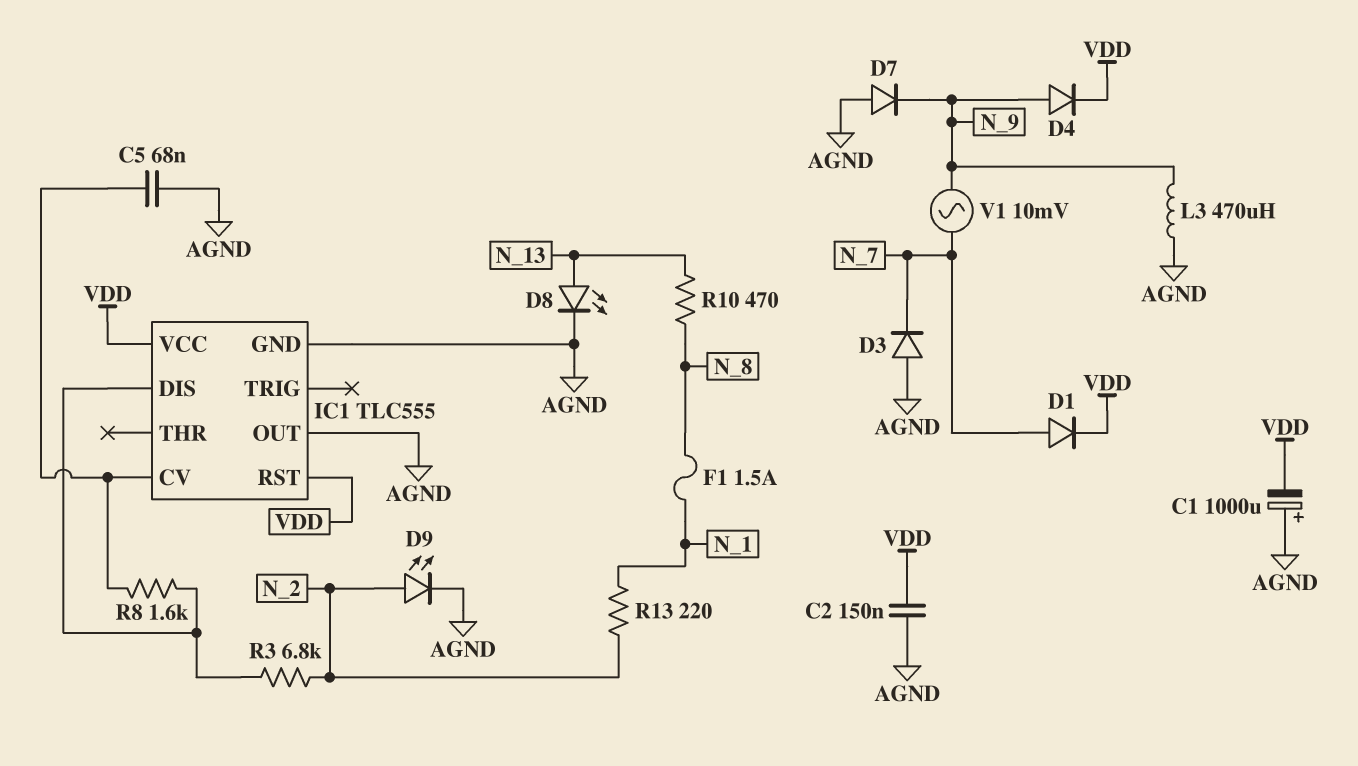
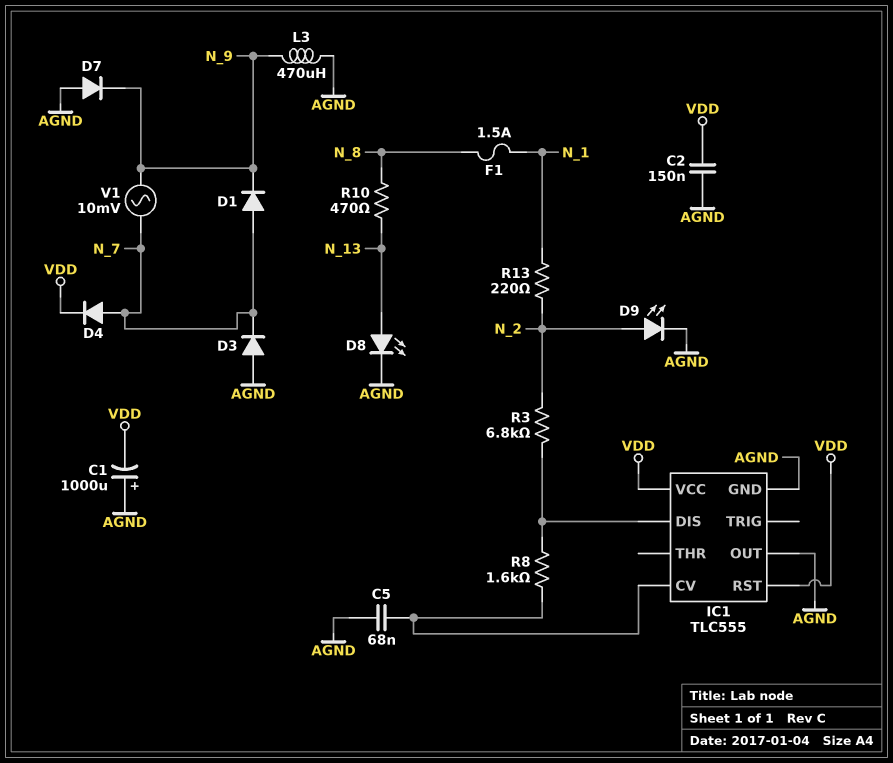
D1: diode (A N_7, K VDD) -> diode (A N_7, K N_9)
D4: diode (A N_9, K VDD) -> diode (A N_7, K VDD)

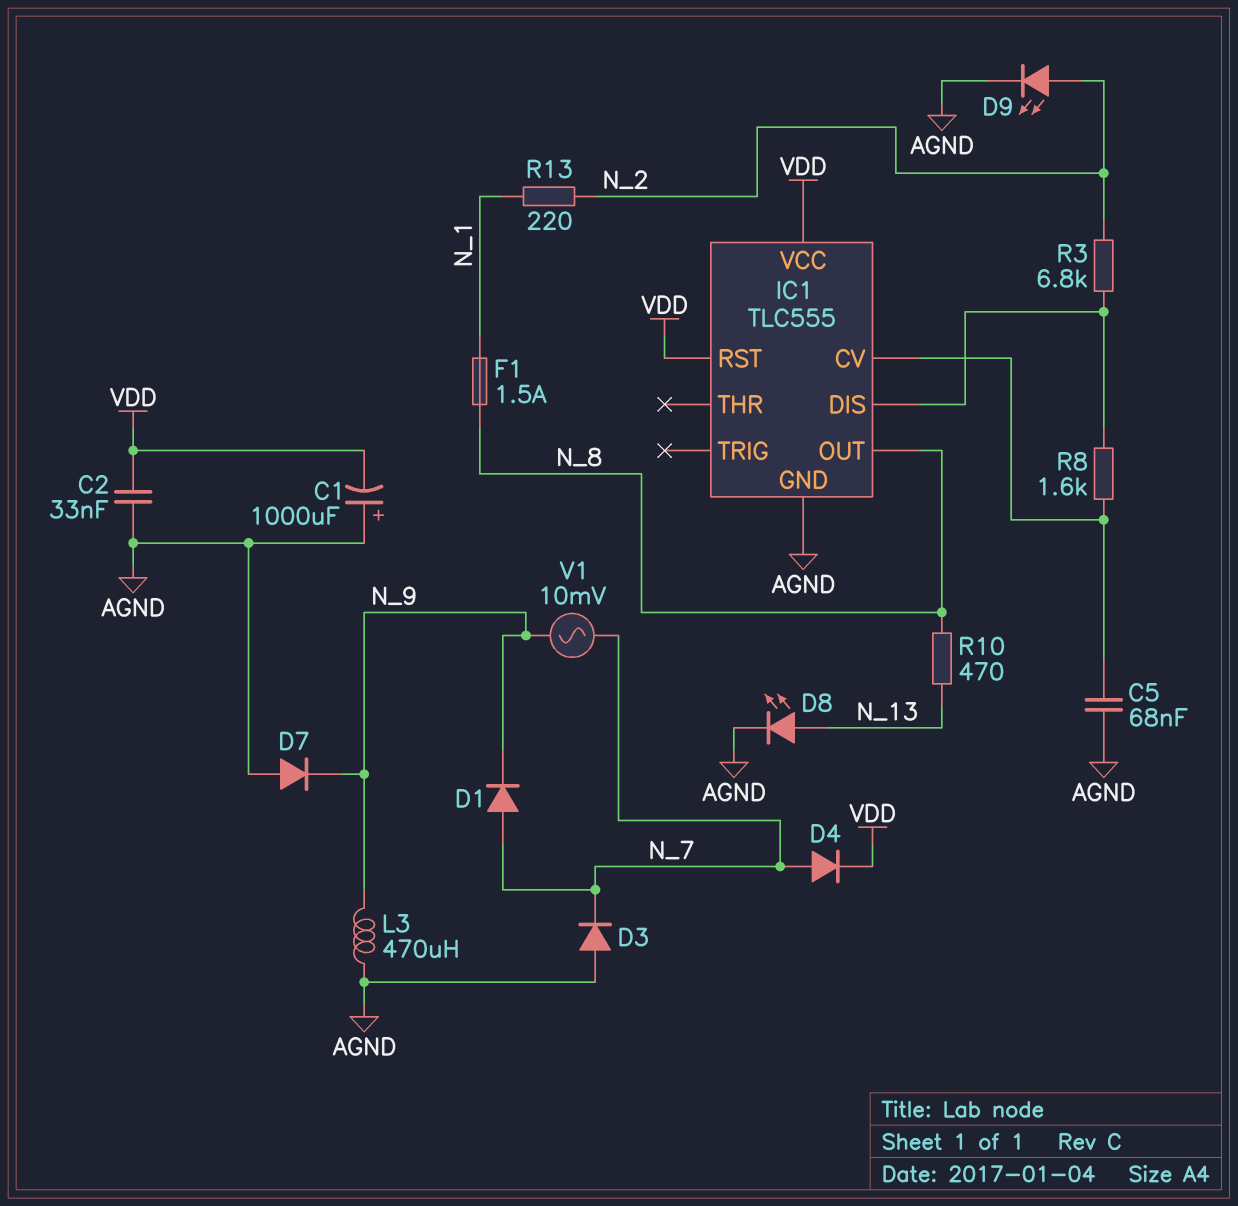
C2: 150nF (AGND, VDD) -> 33nF (AGND, VDD)
IC1 pin OUT: AGND -> N_8

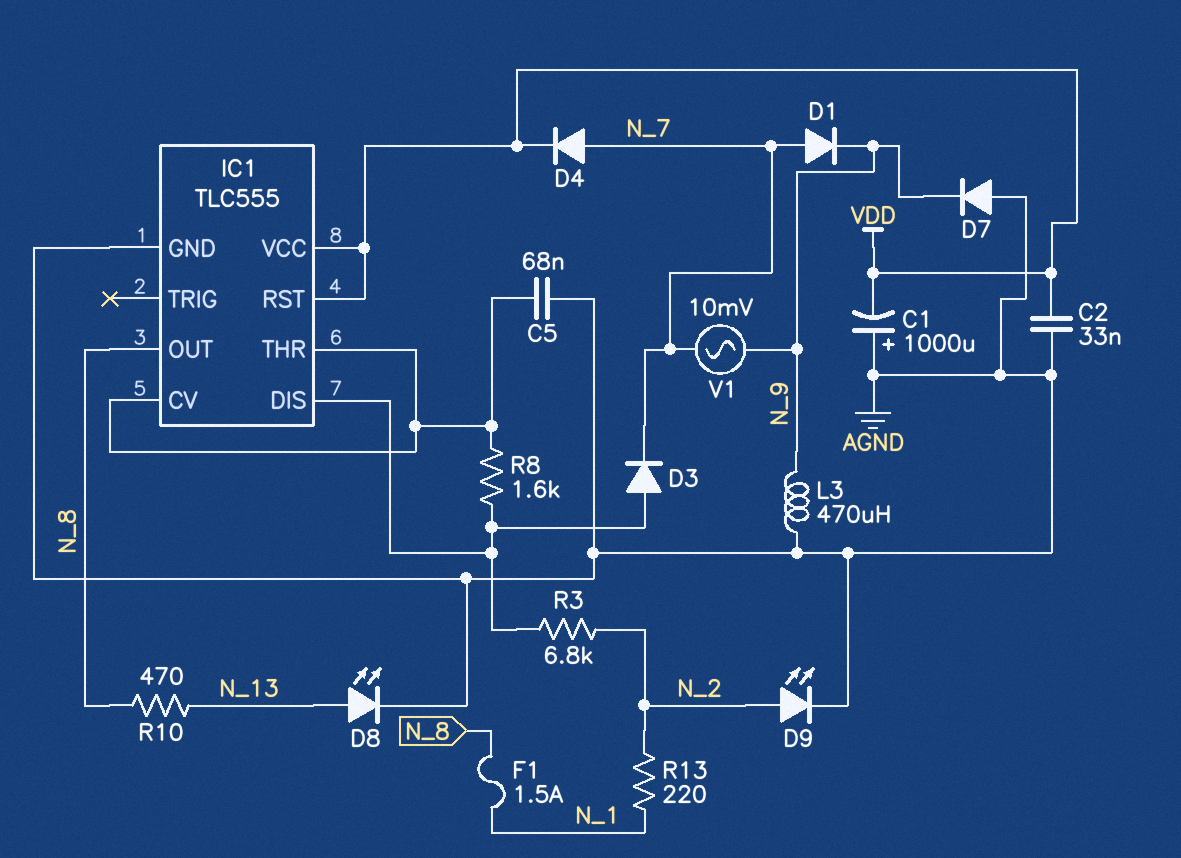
D3: diode (A AGND, K N_7) -> diode (A IC1/DIS, K N_7)
IC1 pin THR: none -> IC1/CV

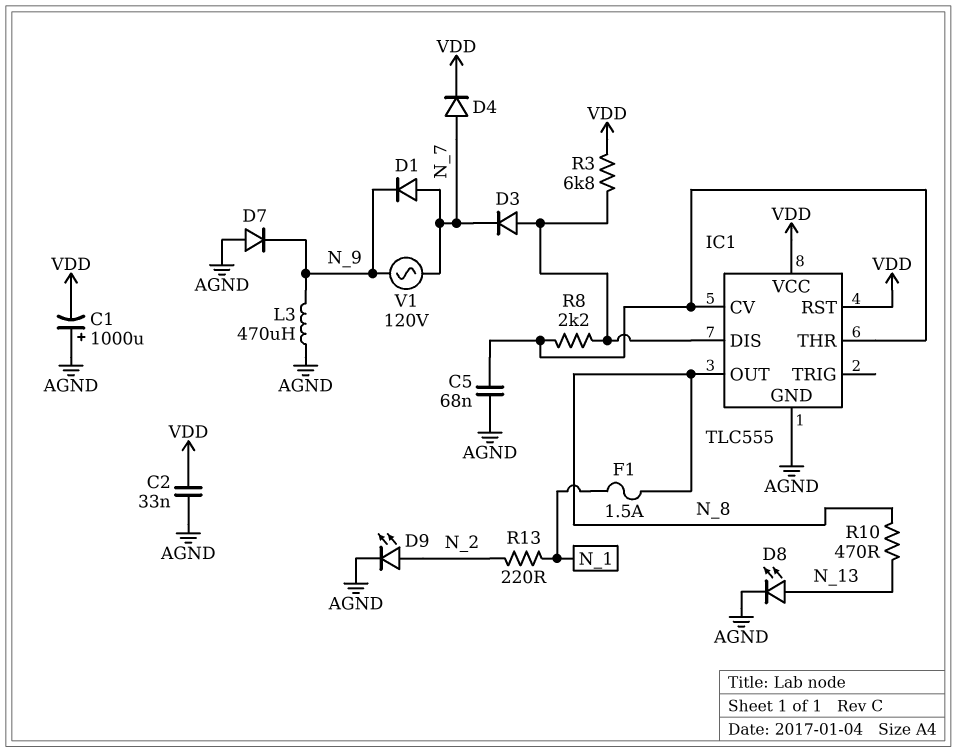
R3: 6.8k (IC1/DIS, N_2) -> 6.8k (IC1/DIS, VDD)
R8: 1.6k (IC1/CV, IC1/DIS) -> 2.2k (IC1/CV, IC1/DIS)
V1: AC 10mV (N_7, N_9) -> AC 120V (N_7, N_9)

